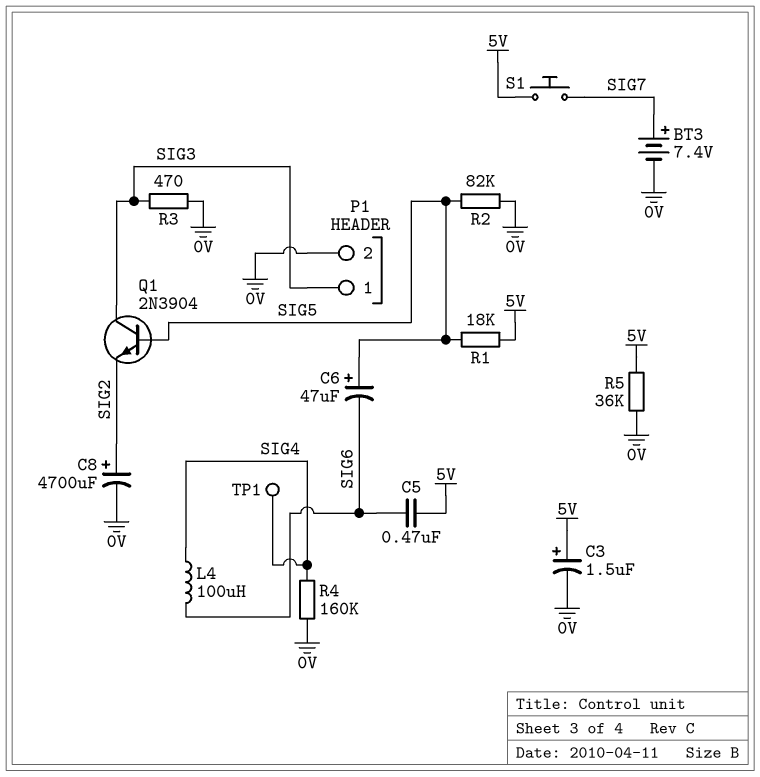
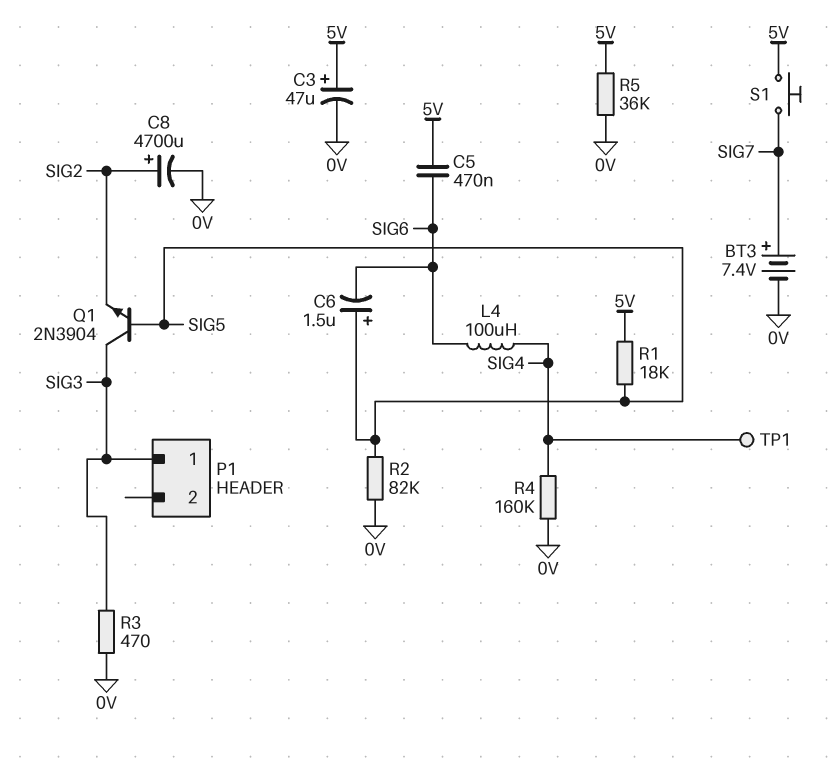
C3: 1.5uF (plus 5V, minus 0V) -> 47uF (plus 5V, minus 0V)
C6: 47uF (plus SIG5, minus SIG6) -> 1.5uF (plus SIG5, minus SIG6)
P1 pin 2: 0V -> none

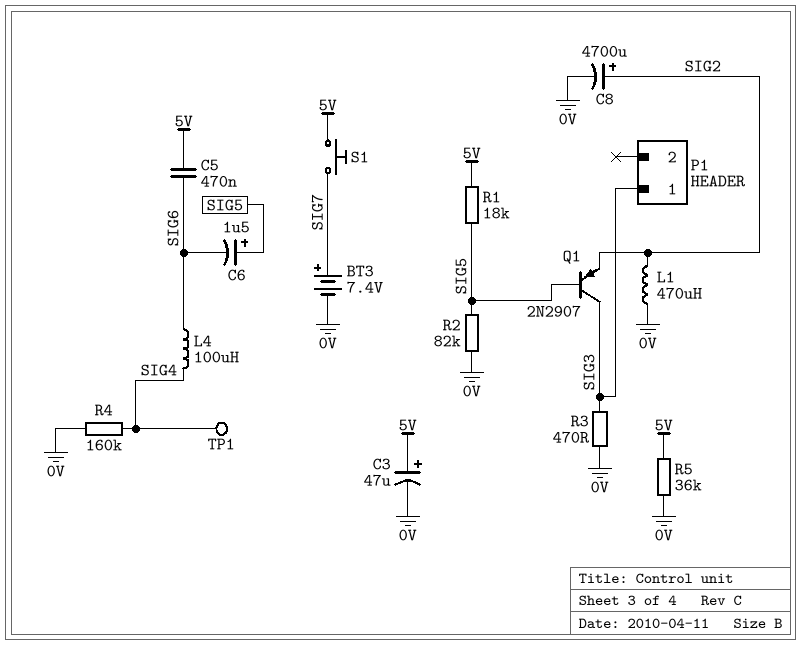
L1: none -> 470uH (0V, SIG2)
Q1: NPN 2N3904 (B SIG5, C SIG3, E SIG2) -> PNP 2N2907 (B SIG5, C SIG3, E SIG2)

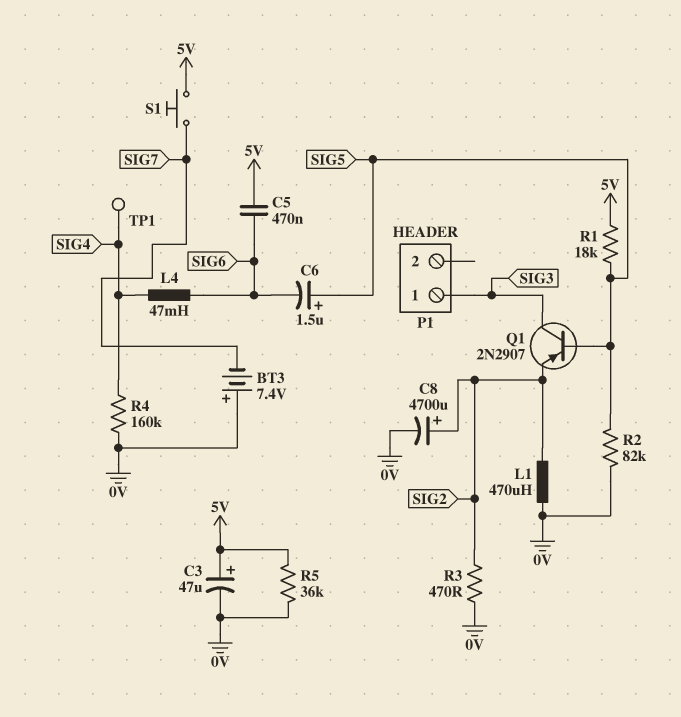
BT3: 7.4V (plus SIG7, minus 0V) -> 7.4V (plus 0V, minus SIG7)
L4: 100uH (SIG4, SIG6) -> 47mH (SIG4, SIG6)
R3: 470 (0V, SIG3) -> 470 (0V, SIG2)

